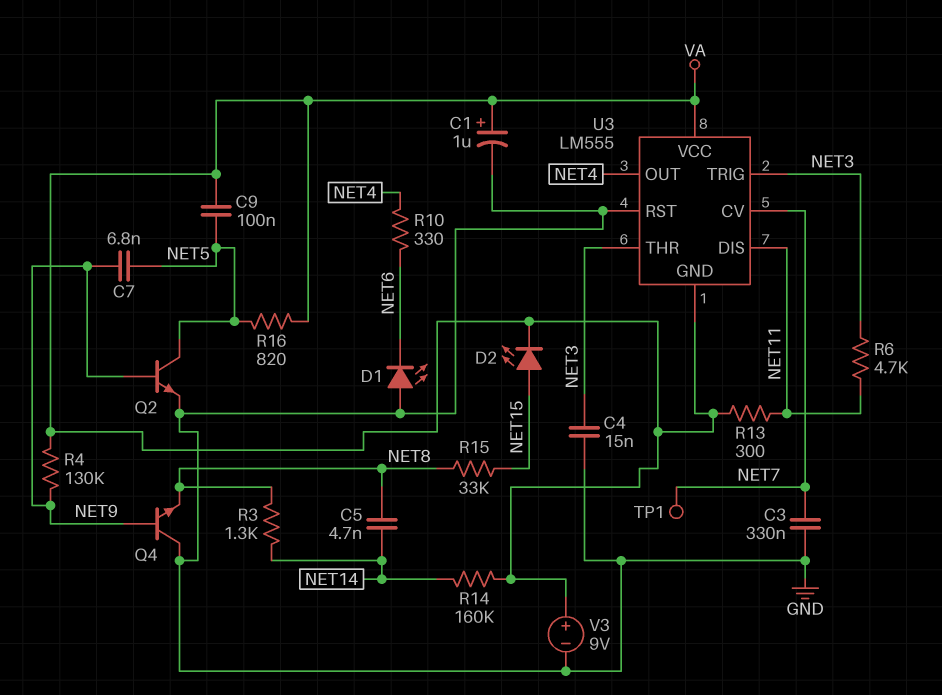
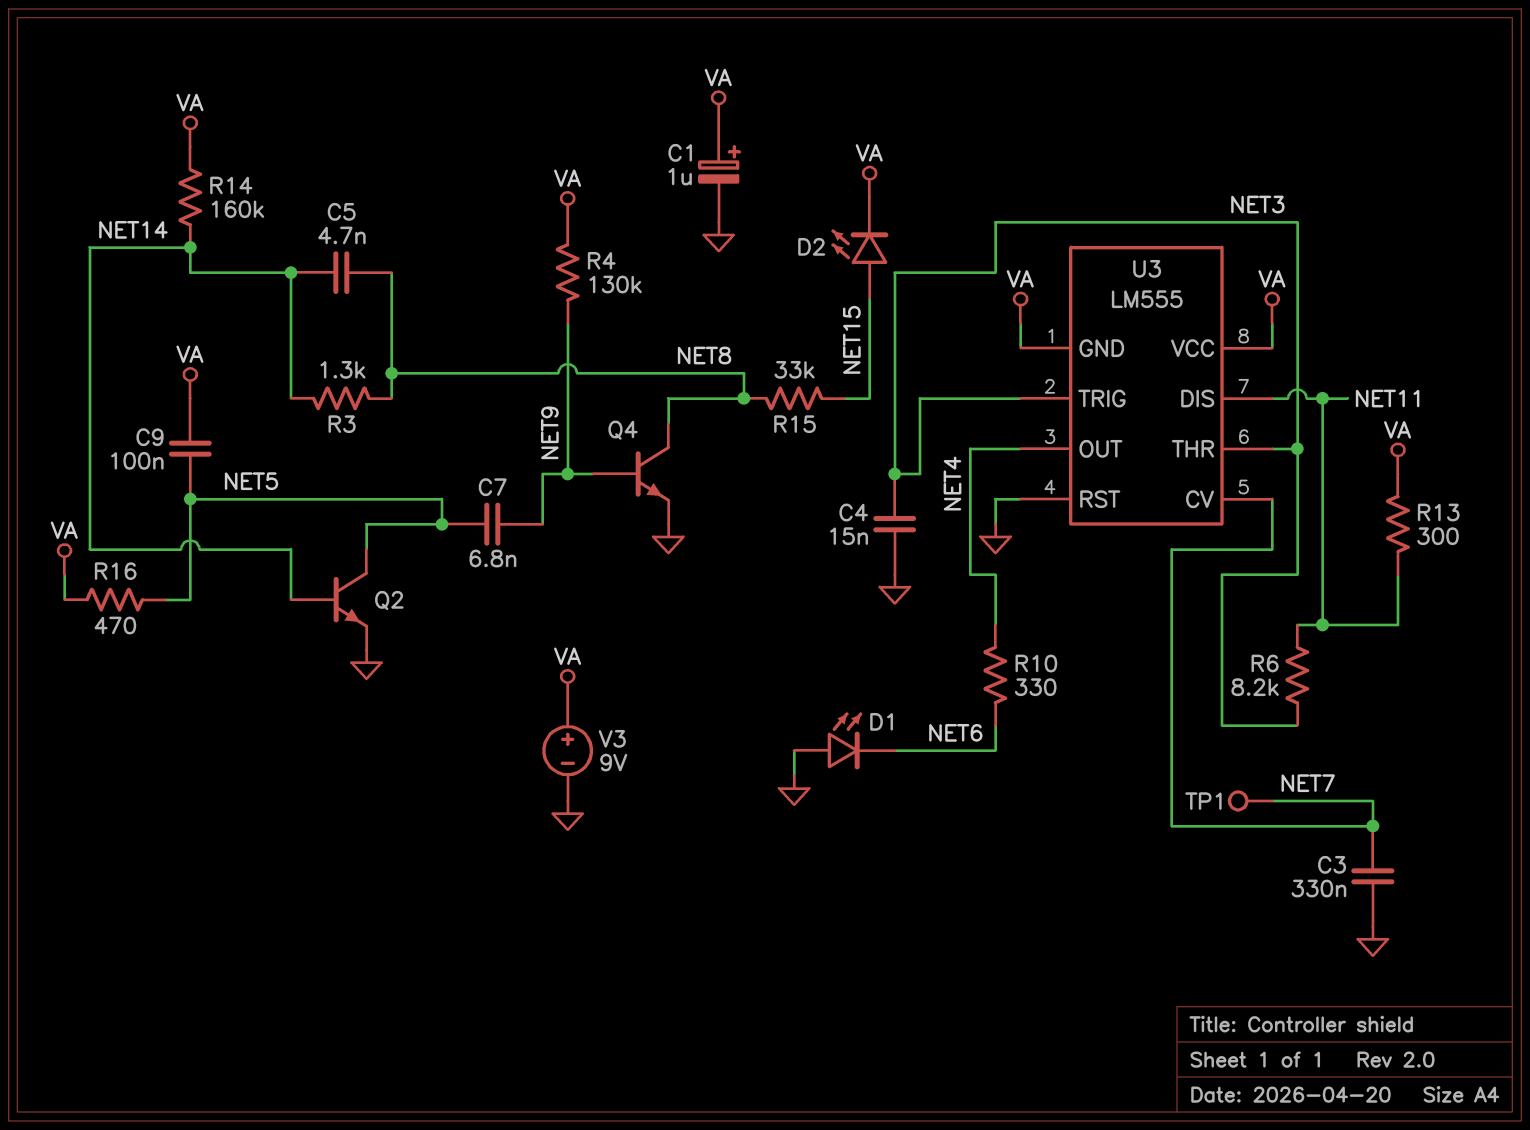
Q2: NPN (B NET9, C NET5, E GND) -> NPN (B NET14, C NET5, E GND)
Q4: NPN (B NET9, C GND, E NET8) -> NPN (B NET9, C NET8, E GND)
R6: 4.7k (NET3, NET11) -> 8.2k (NET3, NET11)
R16: 820 (NET5, VA) -> 470 (NET5, VA)

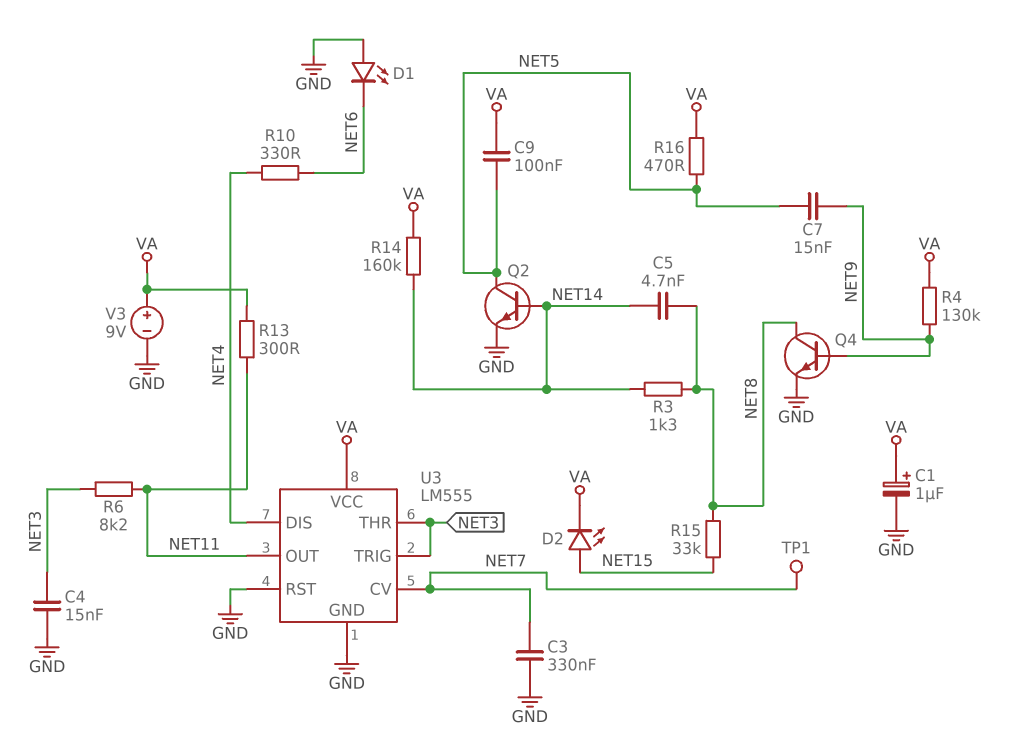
C7: 6.8nF (NET5, NET9) -> 15nF (NET5, NET9)
U3 pin DIS: NET11 -> NET4
U3 pin GND: VA -> GND
U3 pin OUT: NET4 -> NET11

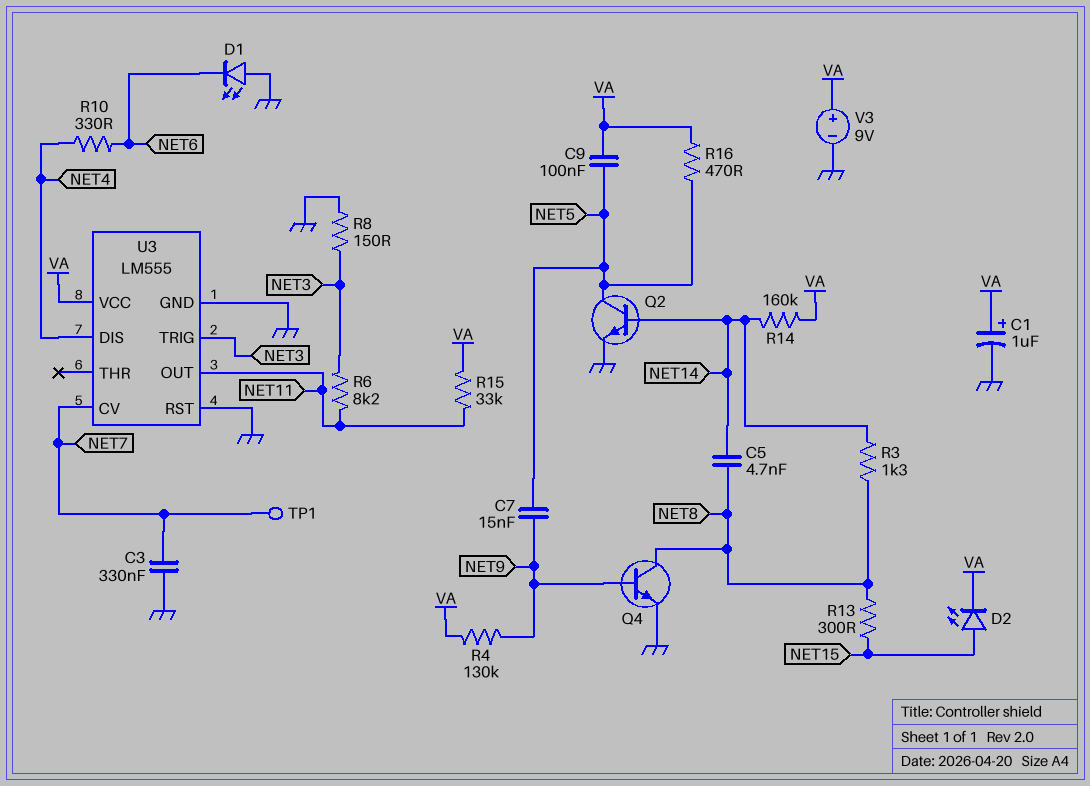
C4: 15nF (GND, NET3) -> none
R8: none -> 150 (GND, NET3)
R13: 300 (NET11, VA) -> 300 (NET8, NET15)
R15: 33k (NET8, NET15) -> 33k (NET11, VA)
U3 pin THR: NET3 -> none

